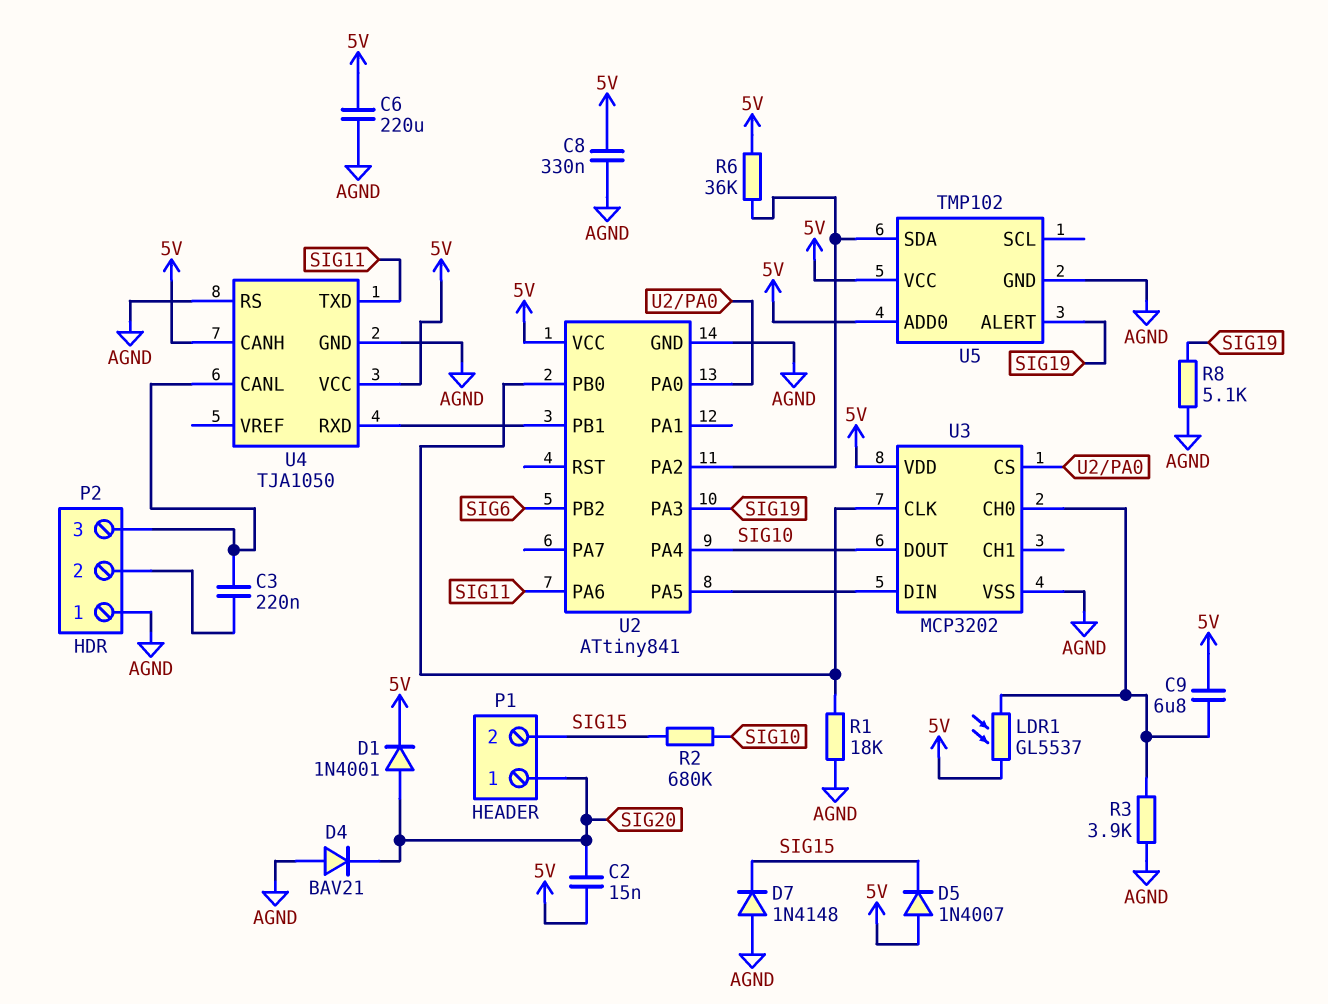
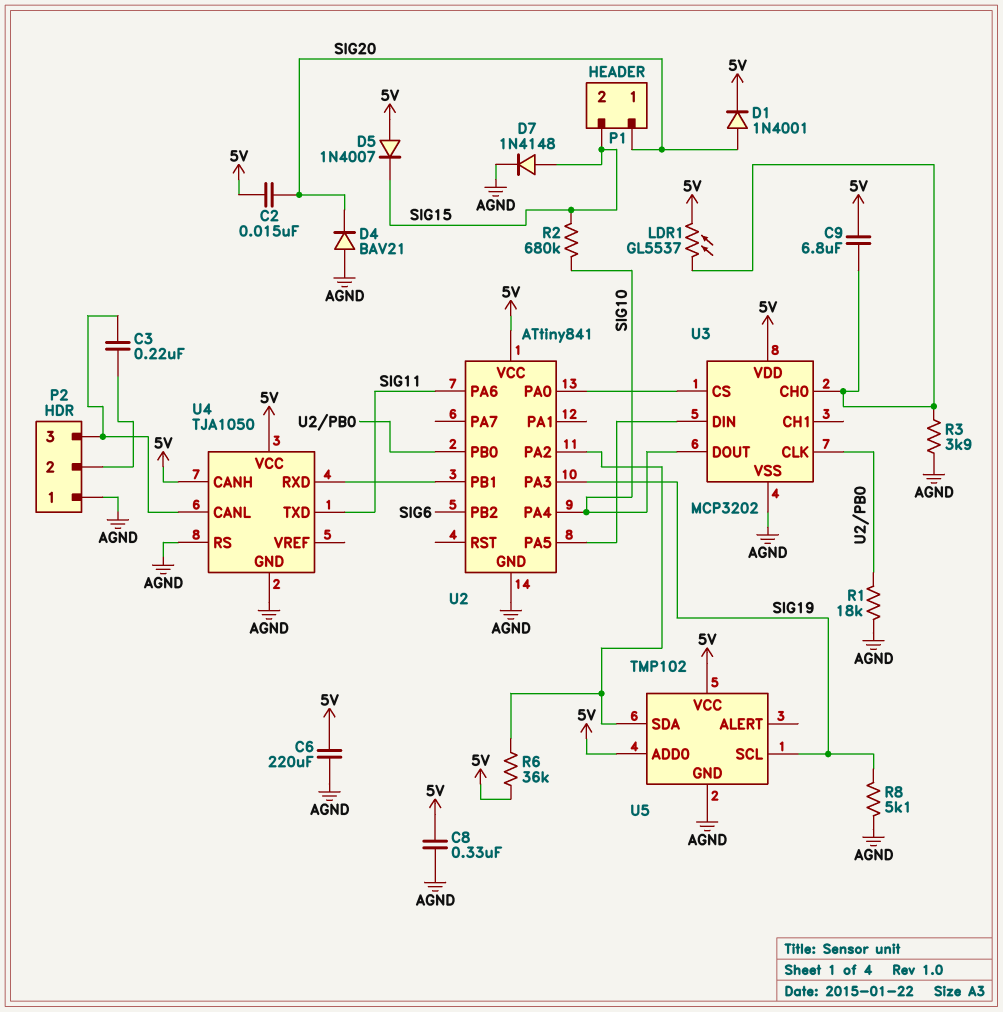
D7: diode 1N4148 (A AGND, K SIG15) -> diode 1N4148 (A SIG15, K AGND)
U5 pin ALERT: SIG19 -> none
U5 pin SCL: none -> SIG19

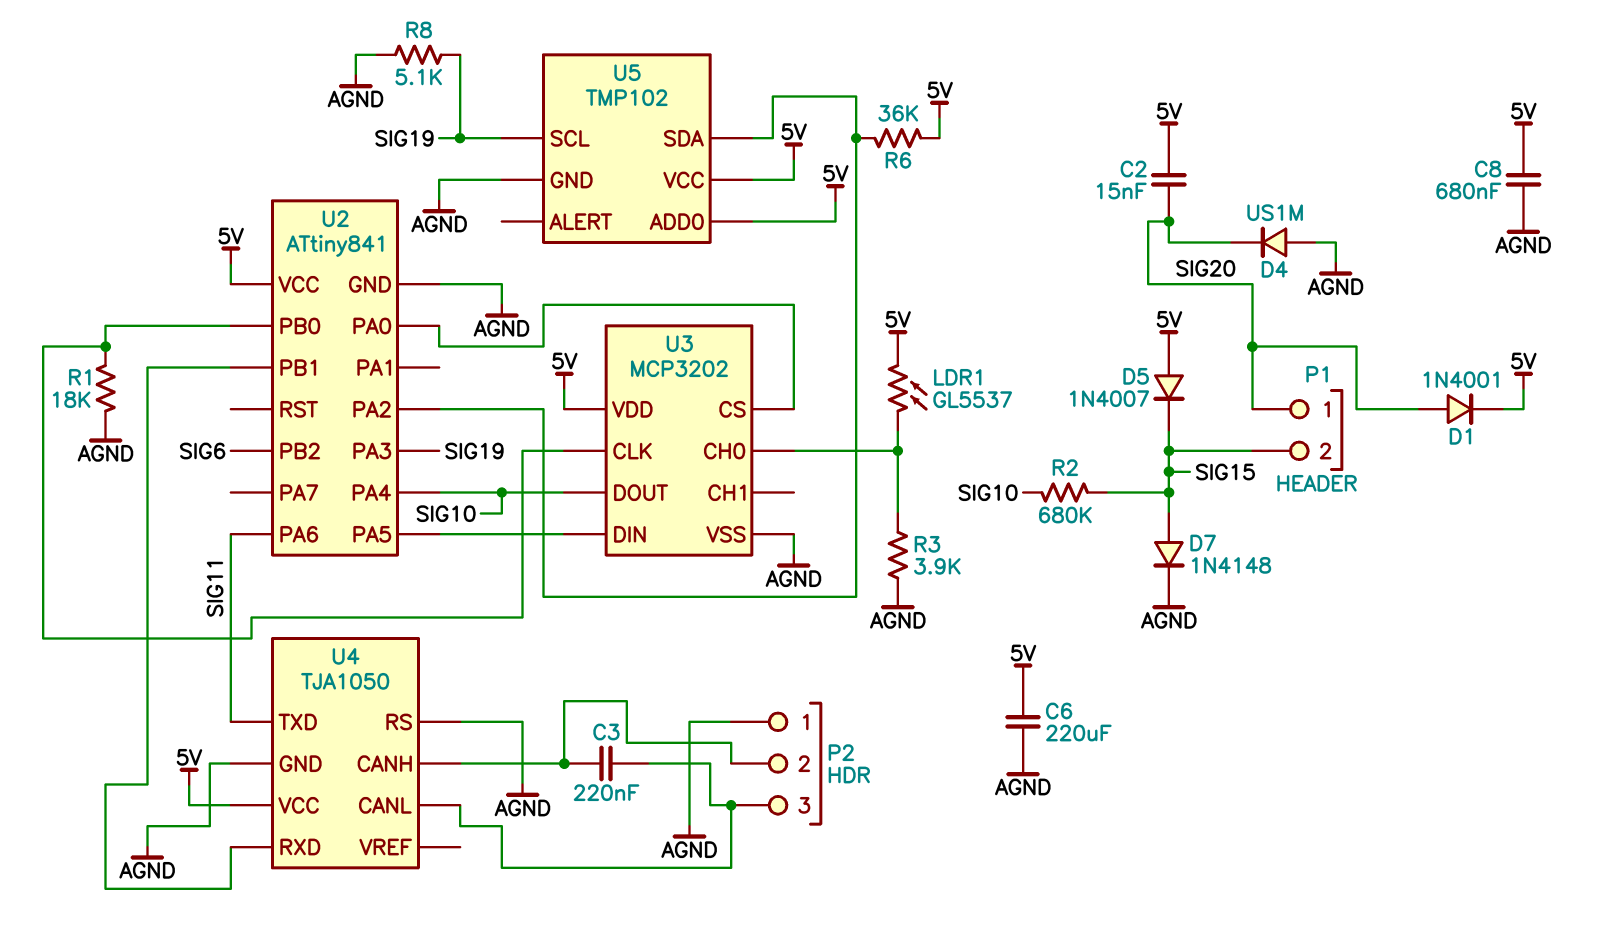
C8: 330nF (5V, AGND) -> 680nF (5V, AGND)
C9: 6.8uF (5V, U3/CH0) -> none
D4: diode BAV21 (A AGND, K SIG20) -> diode US1M (A AGND, K SIG20)
U4 pin CANH: 5V -> P2/2

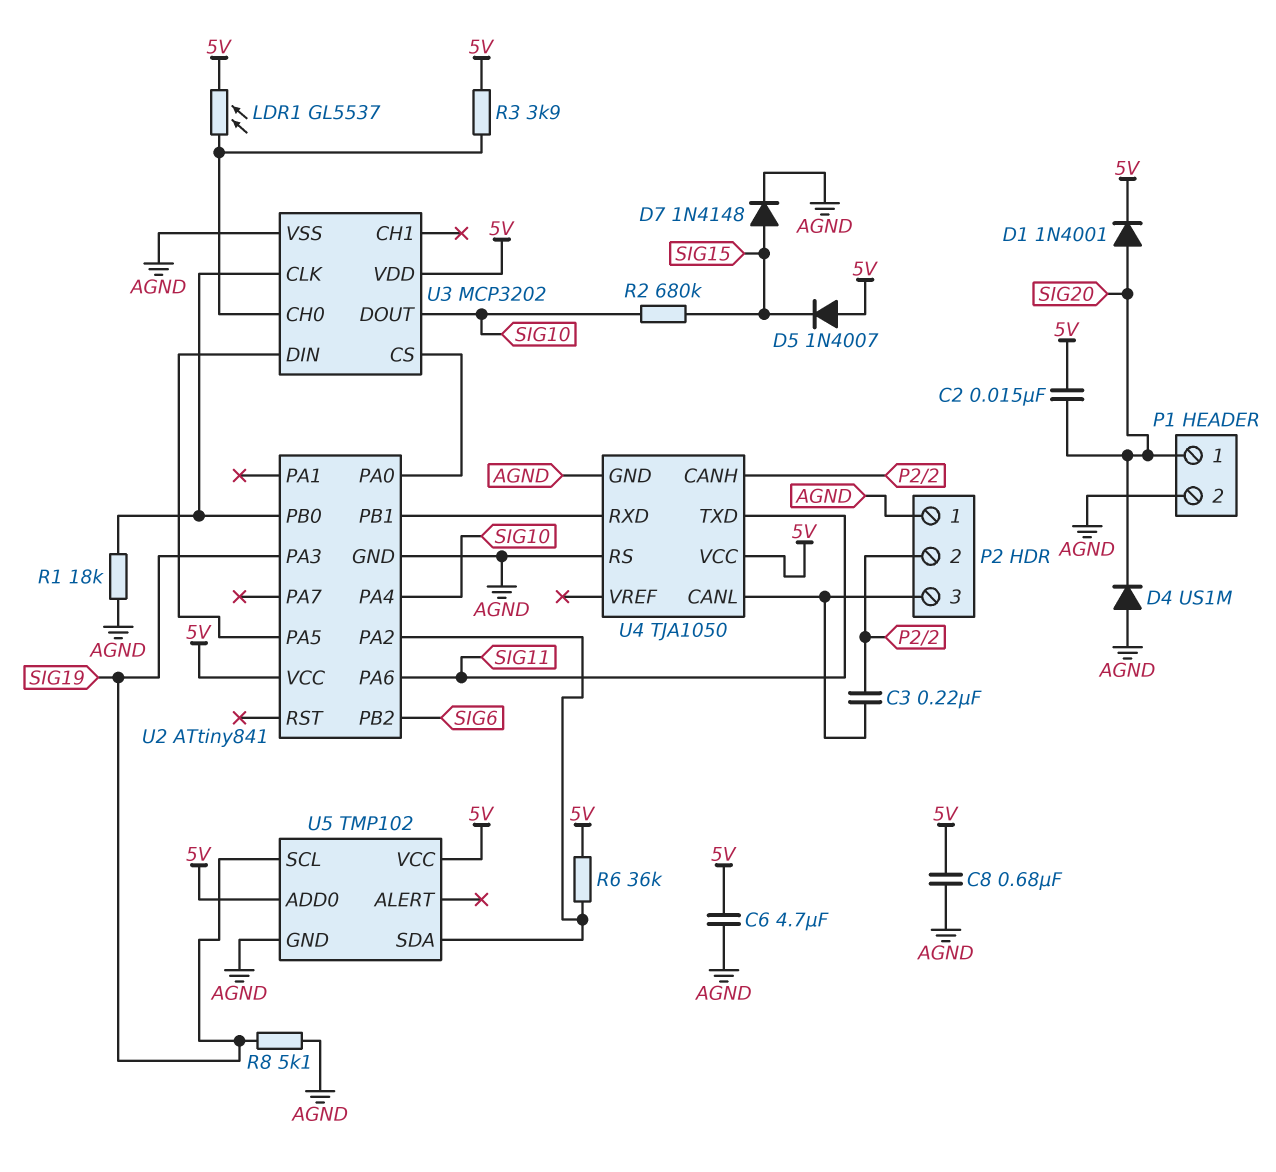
C6: 220uF (5V, AGND) -> 4.7uF (5V, AGND)
P1 pin 2: SIG15 -> AGND
R3: 3.9k (AGND, U3/CH0) -> 3.9k (5V, U3/CH0)

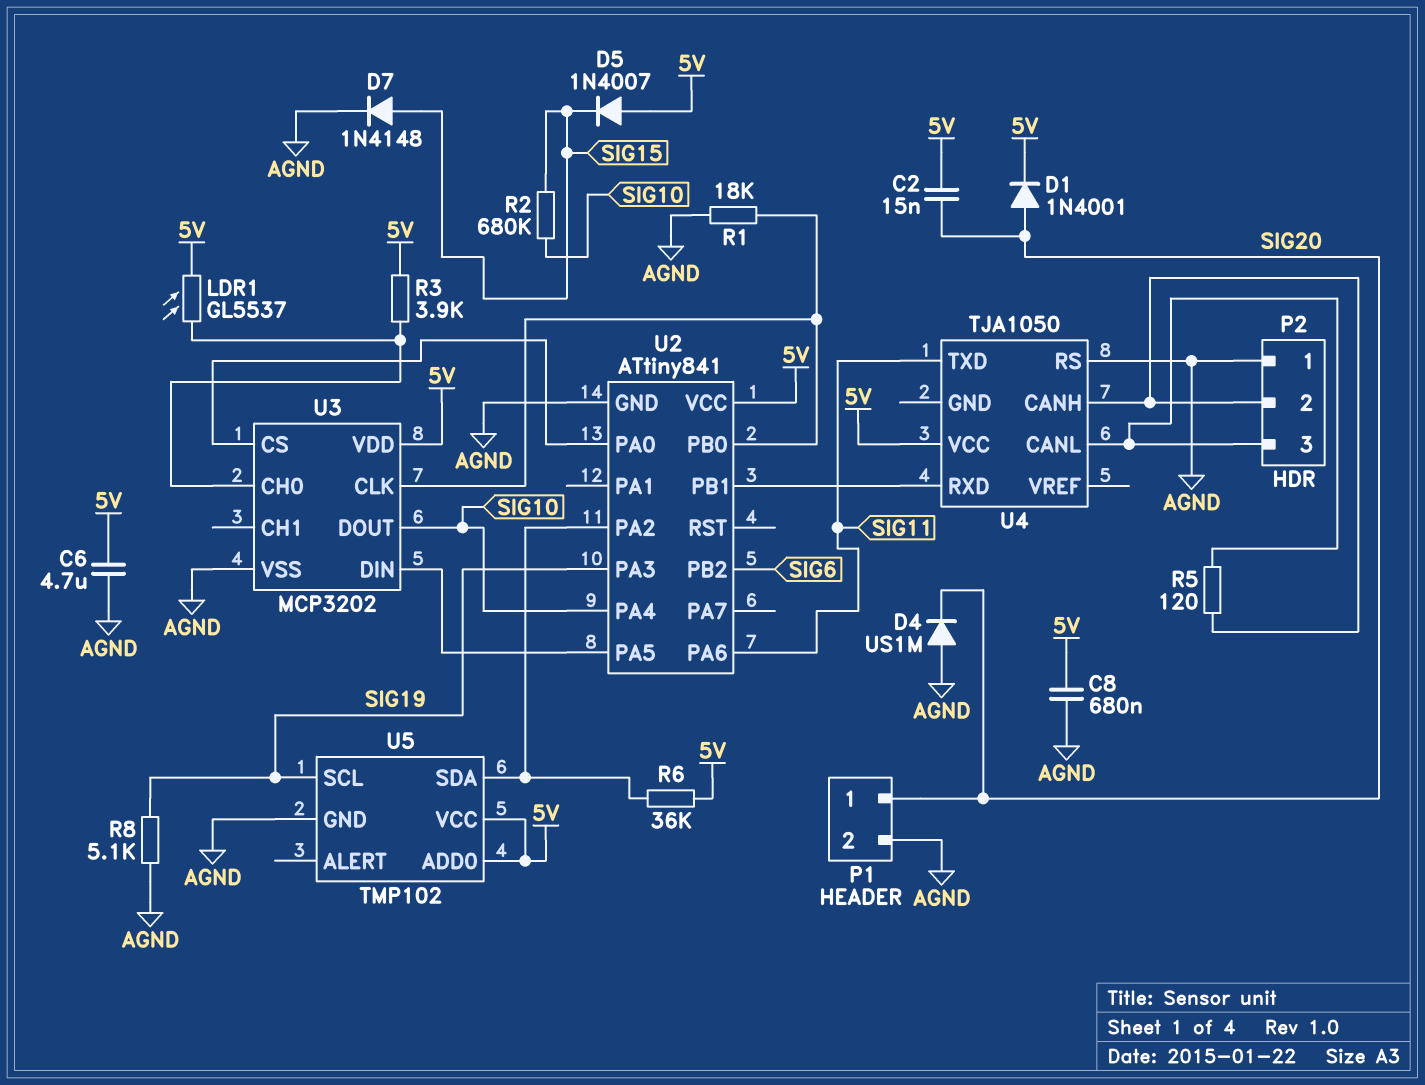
C3: 220nF (P2/2, P2/3) -> none
R5: none -> 120 (P2/2, P2/3)
U4 pin GND: AGND -> none

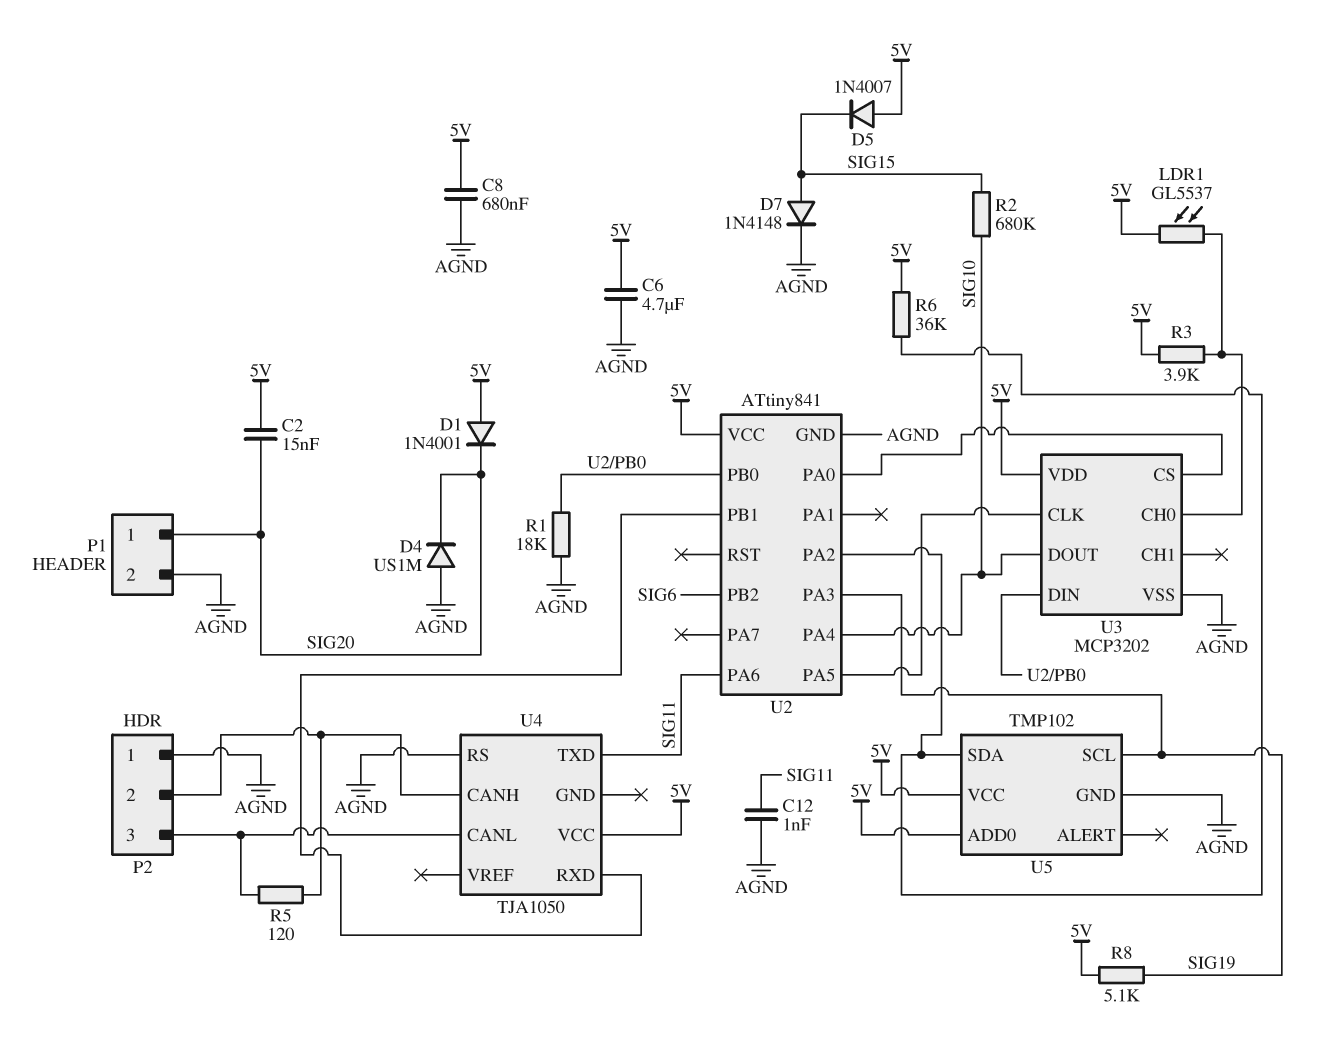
C12: none -> 1nF (AGND, SIG11)
D1: diode 1N4001 (A SIG20, K 5V) -> diode 1N4001 (A 5V, K SIG20)
R8: 5.1k (AGND, SIG19) -> 5.1k (5V, SIG19)
U3 pin CLK: U2/PB0 -> U2/PA5
U3 pin DIN: U2/PA5 -> U2/PB0

